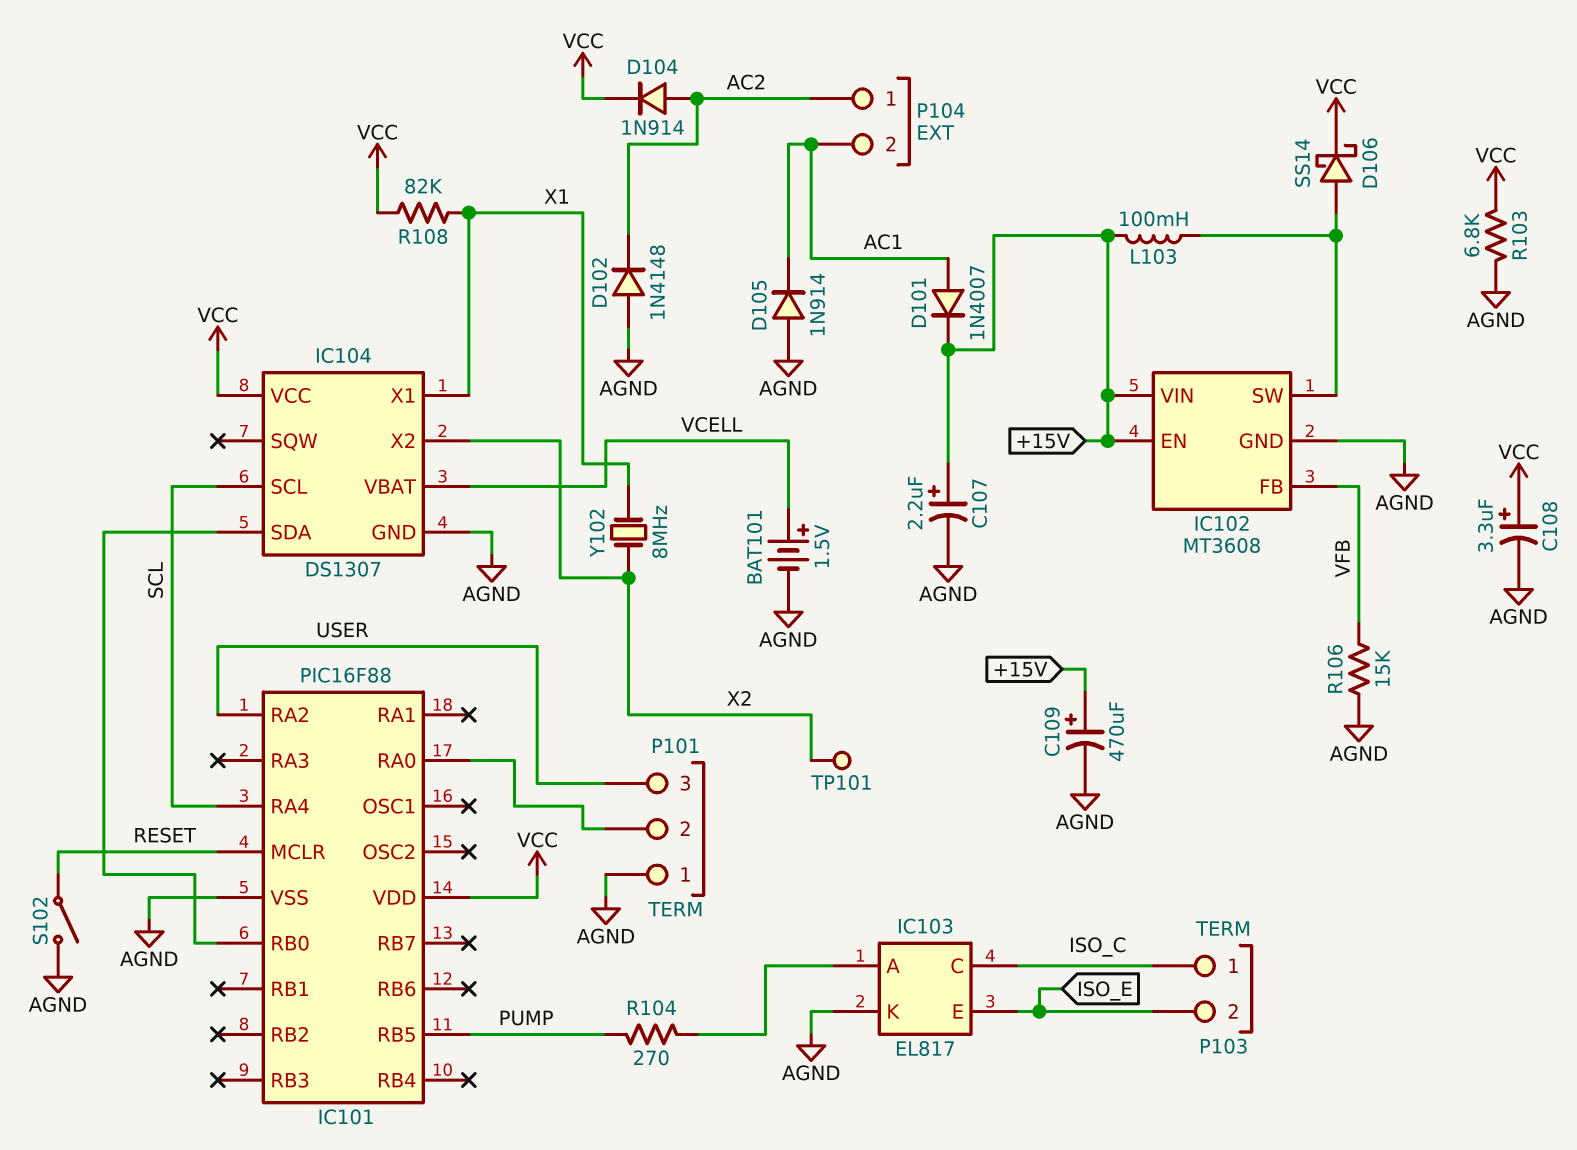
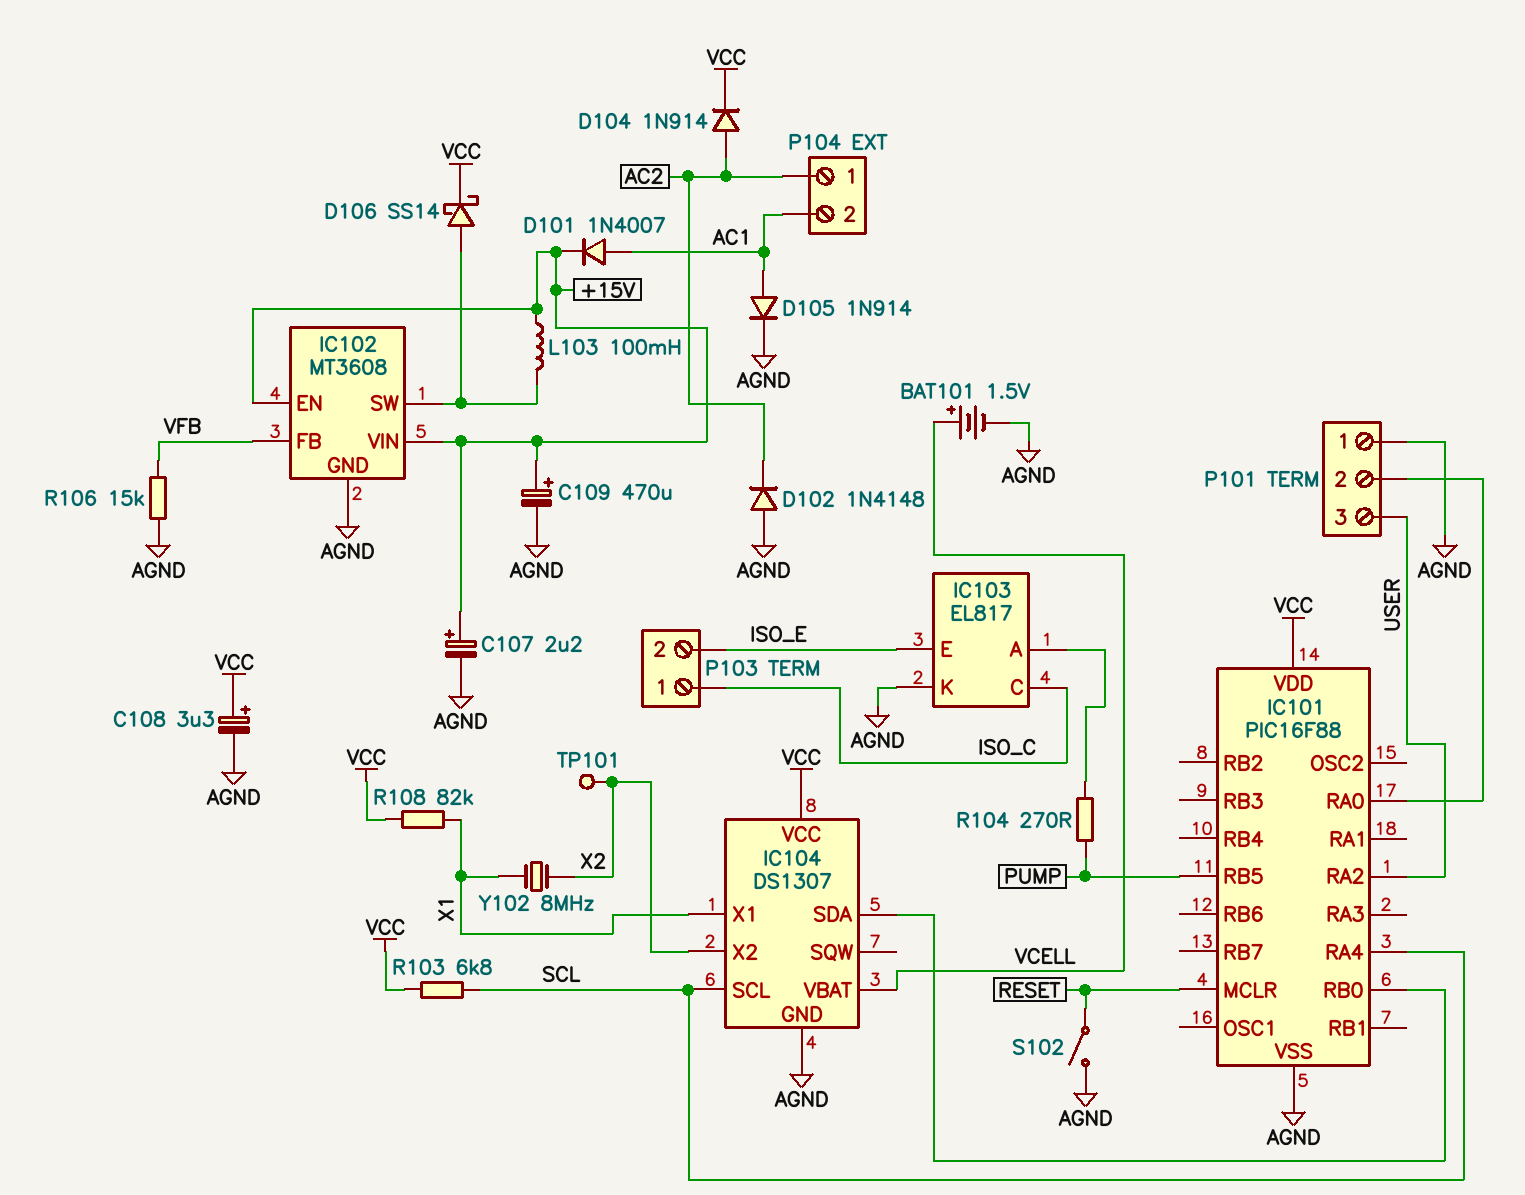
D105: diode 1N914 (A AGND, K AC1) -> diode 1N914 (A AC1, K AGND)
R103: 6.8k (AGND, VCC) -> 6.8k (SCL, VCC)

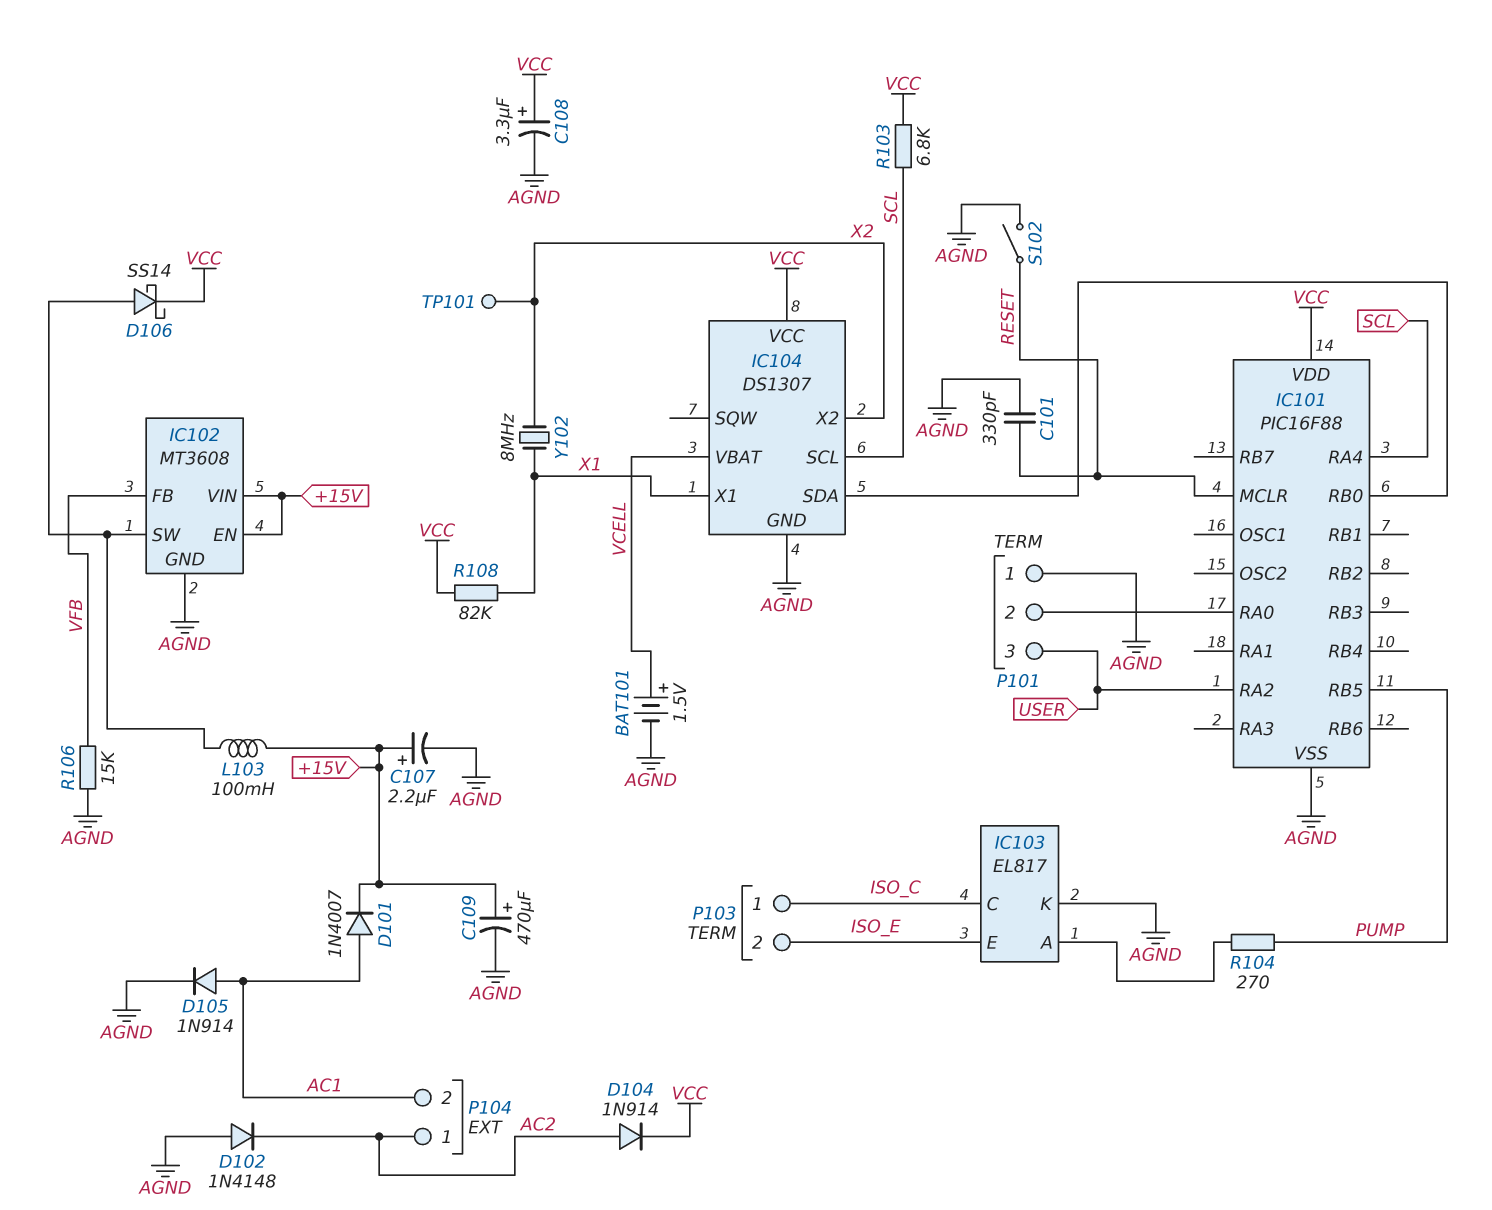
C101: none -> 330pF (AGND, RESET)

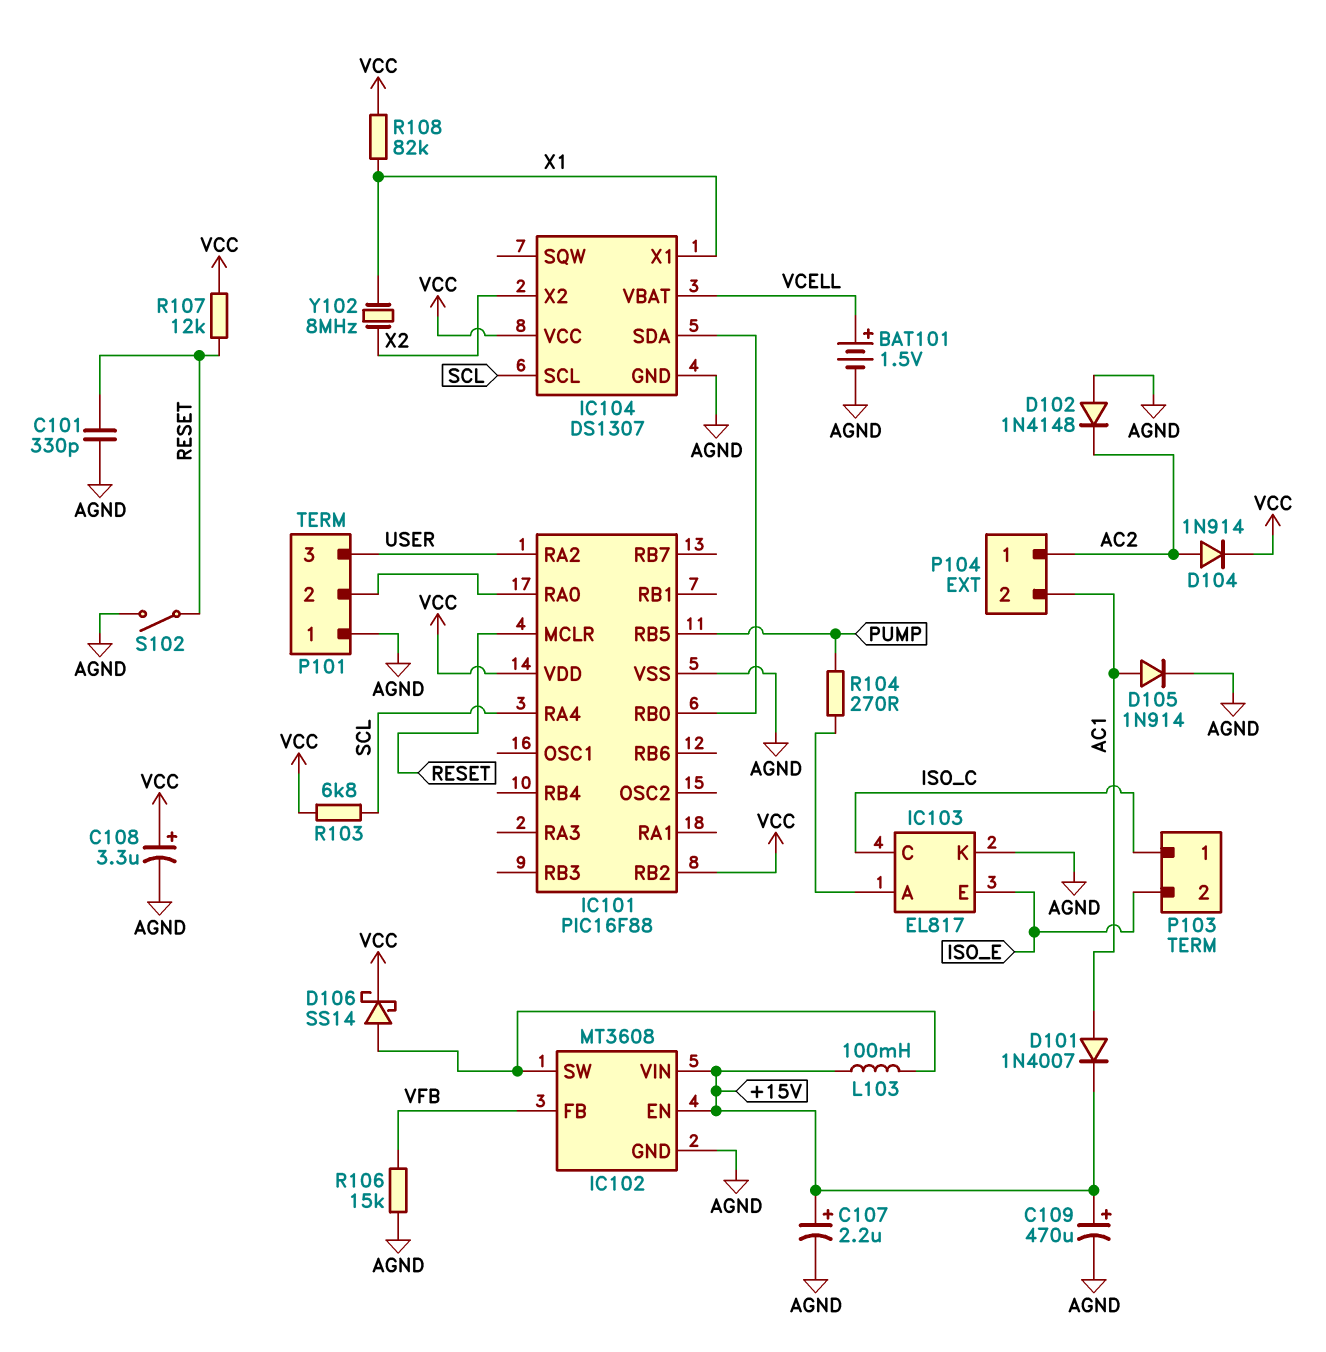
IC101 pin RB2: none -> VCC
R107: none -> 12k (RESET, VCC)
TP101: test point (X2) -> none

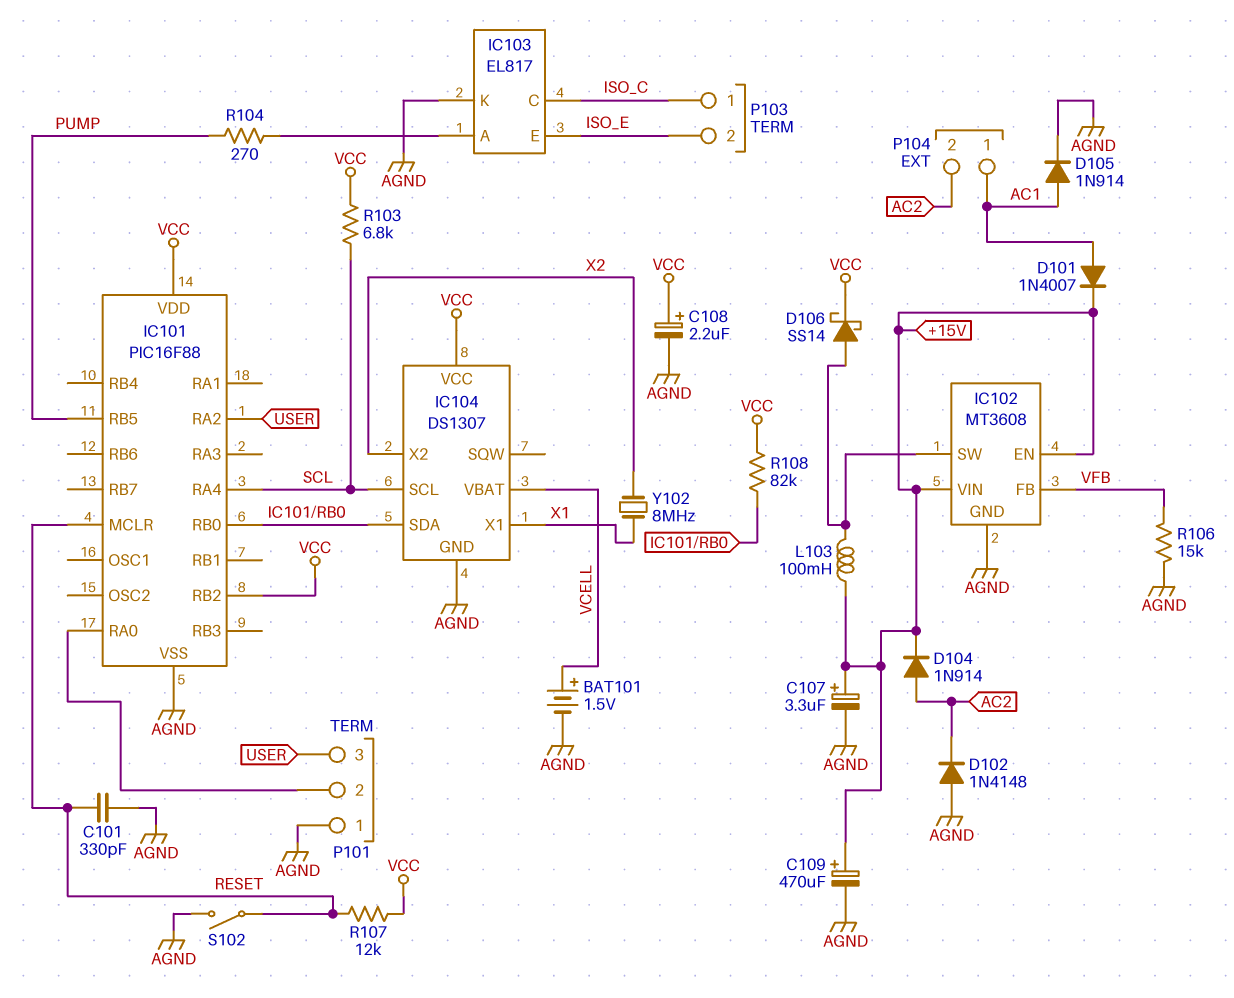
C107: 2.2uF (plus +15V, minus AGND) -> 3.3uF (plus +15V, minus AGND)
C108: 3.3uF (plus VCC, minus AGND) -> 2.2uF (plus VCC, minus AGND)
D104: diode 1N914 (A AC2, K VCC) -> diode 1N914 (A AC2, K +15V)
P104 pin 1: AC2 -> AC1
P104 pin 2: AC1 -> AC2
R108: 82k (VCC, X1) -> 82k (IC101/RB0, VCC)

